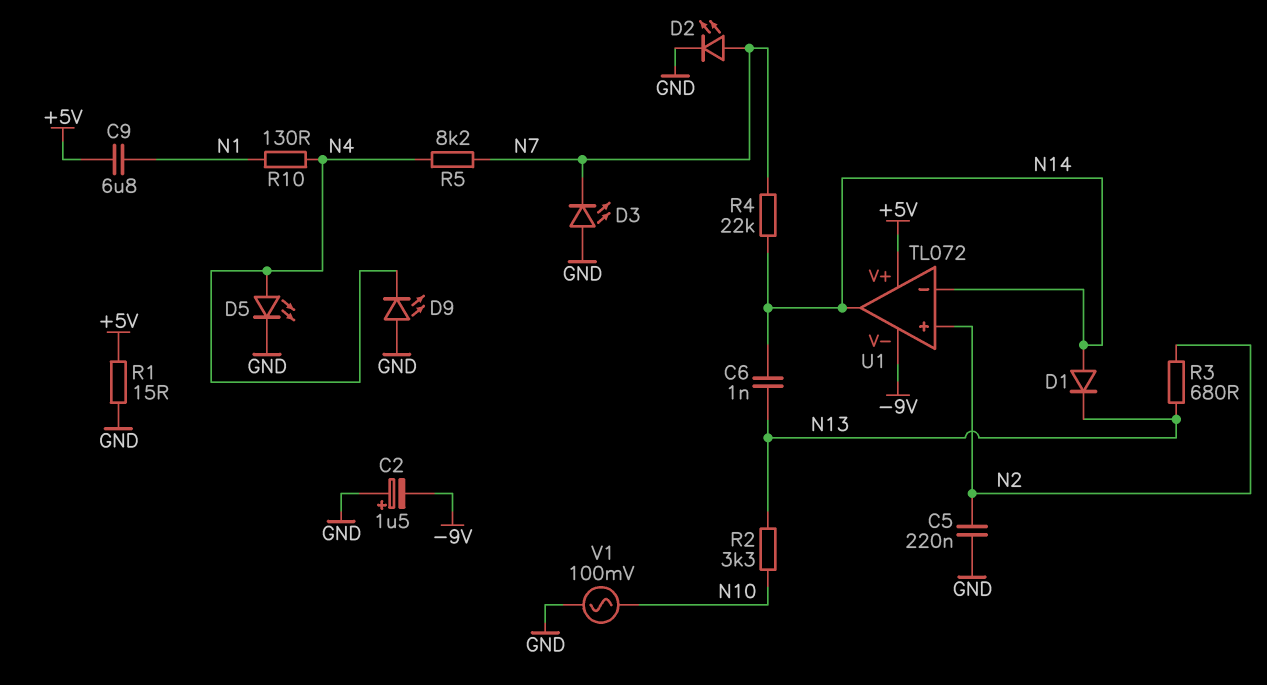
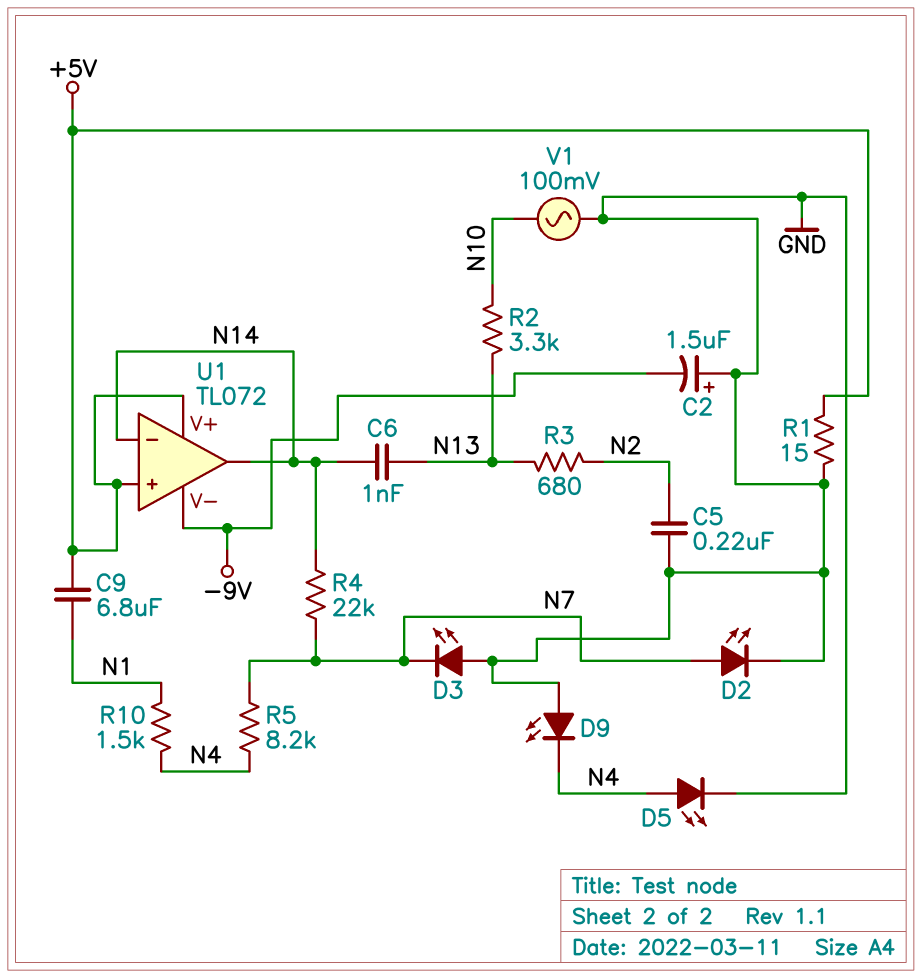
D1: diode (A N14, K N13) -> none
R10: 130 (N1, N4) -> 1.5k (N1, N4)
U1 pin in+: N2 -> +5V

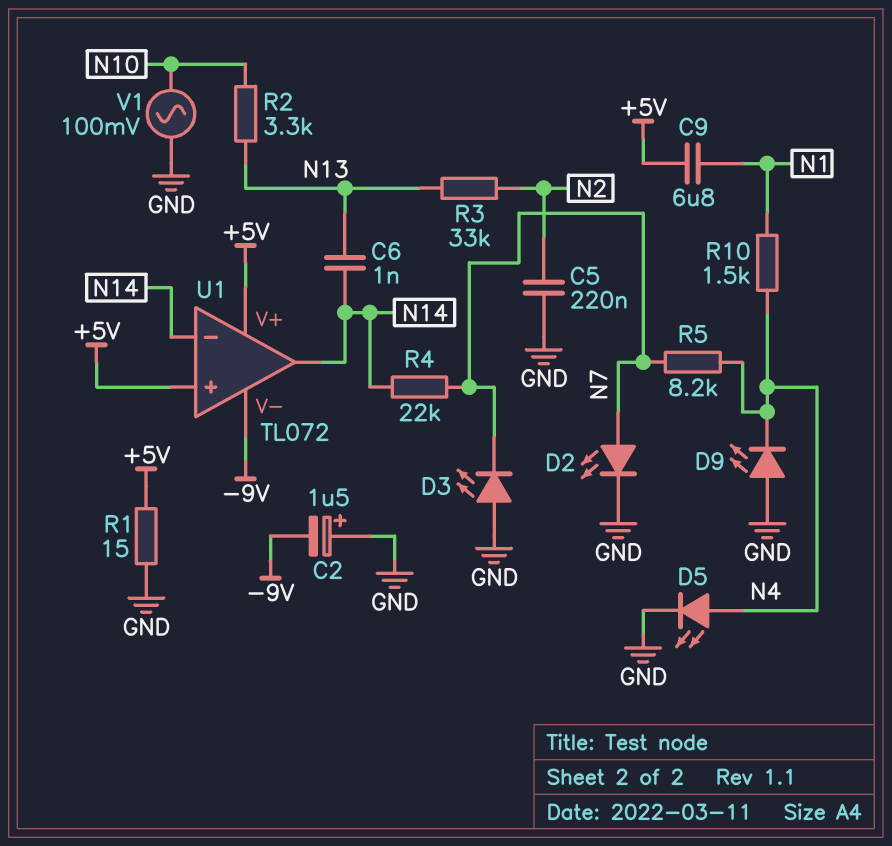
R3: 680 (N2, N13) -> 33k (N2, N13)

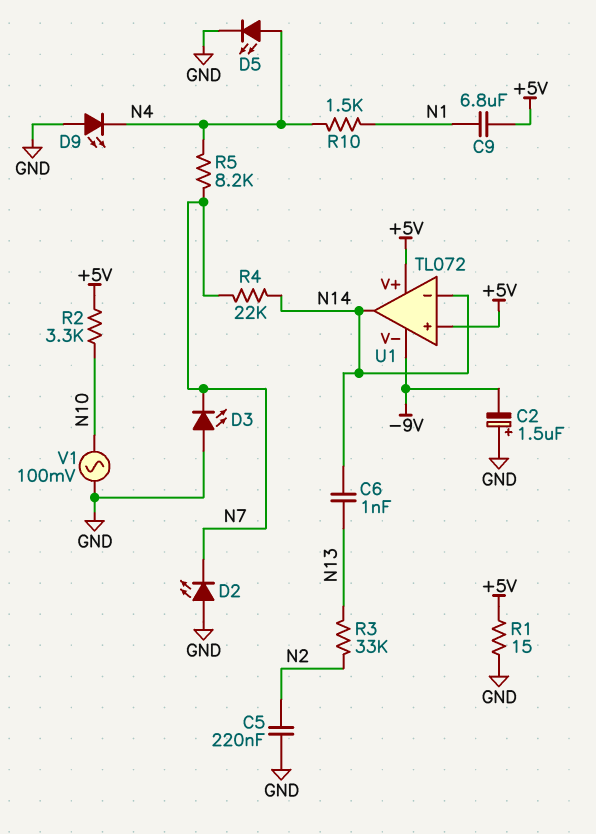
D2: LED (A N7, K GND) -> LED (A GND, K N7)
R2: 3.3k (N10, N13) -> 3.3k (+5V, N10)

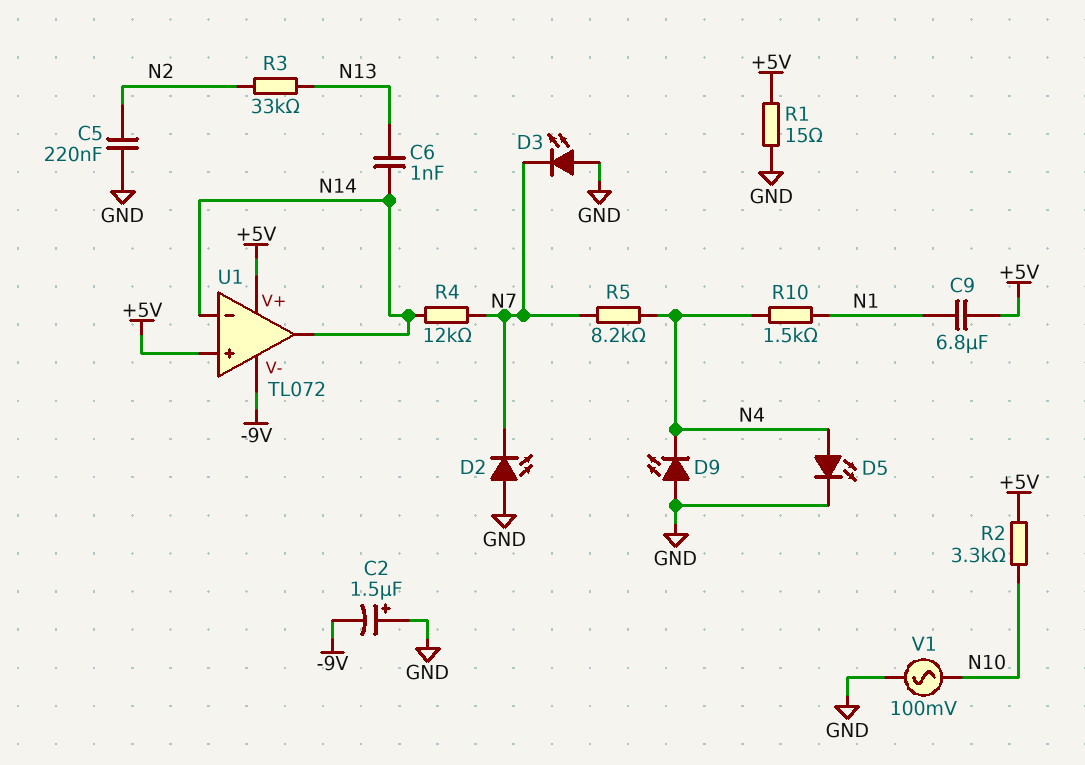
R4: 22k (N7, N14) -> 12k (N7, N14)

